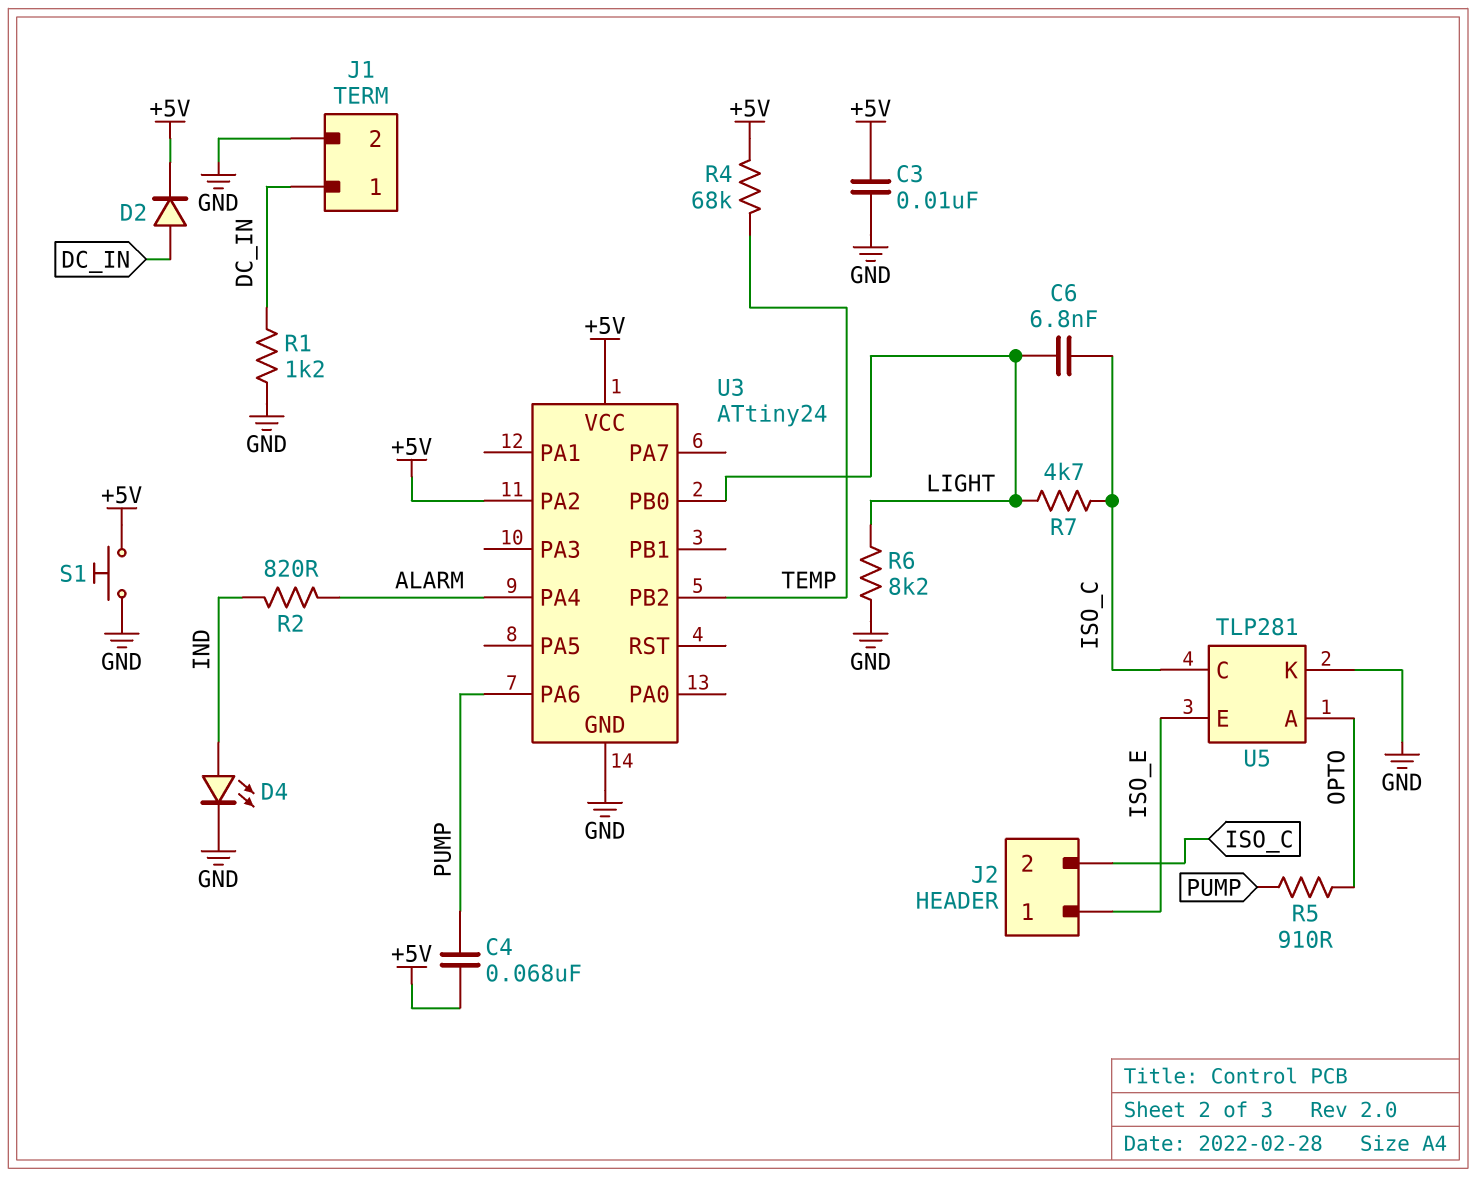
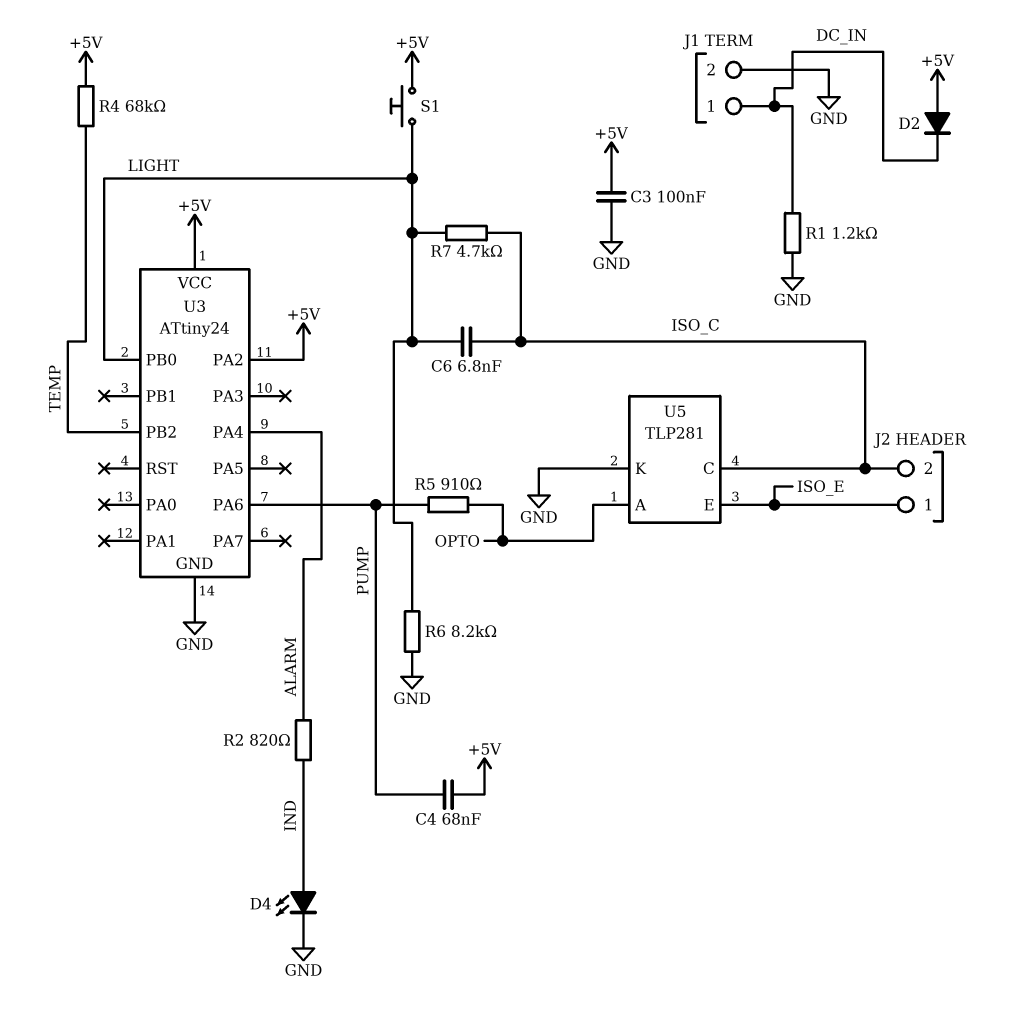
C3: 10nF (+5V, GND) -> 100nF (+5V, GND)
D2: diode (A DC_IN, K +5V) -> diode (A +5V, K DC_IN)
S1: button (+5V, GND) -> button (+5V, LIGHT)

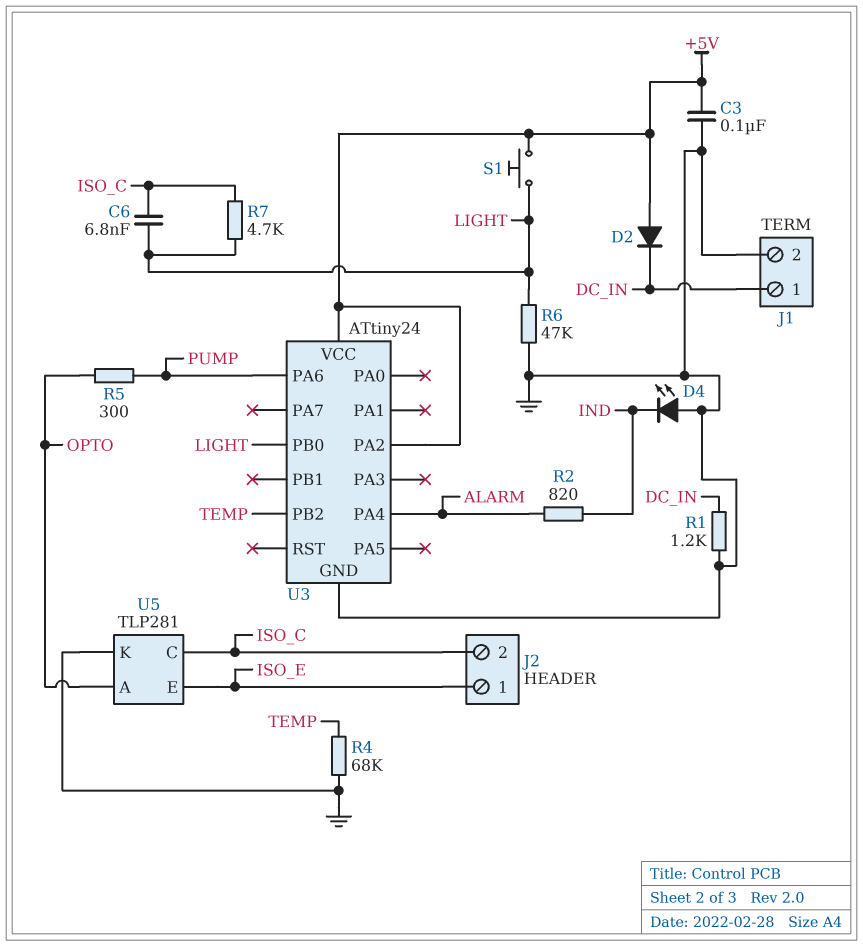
C4: 68nF (+5V, PUMP) -> none
D4: LED (A IND, K GND) -> LED (A GND, K IND)
R4: 68k (+5V, TEMP) -> 68k (GND, TEMP)
R5: 910 (OPTO, PUMP) -> 300 (OPTO, PUMP)
R6: 8.2k (GND, LIGHT) -> 47k (GND, LIGHT)

